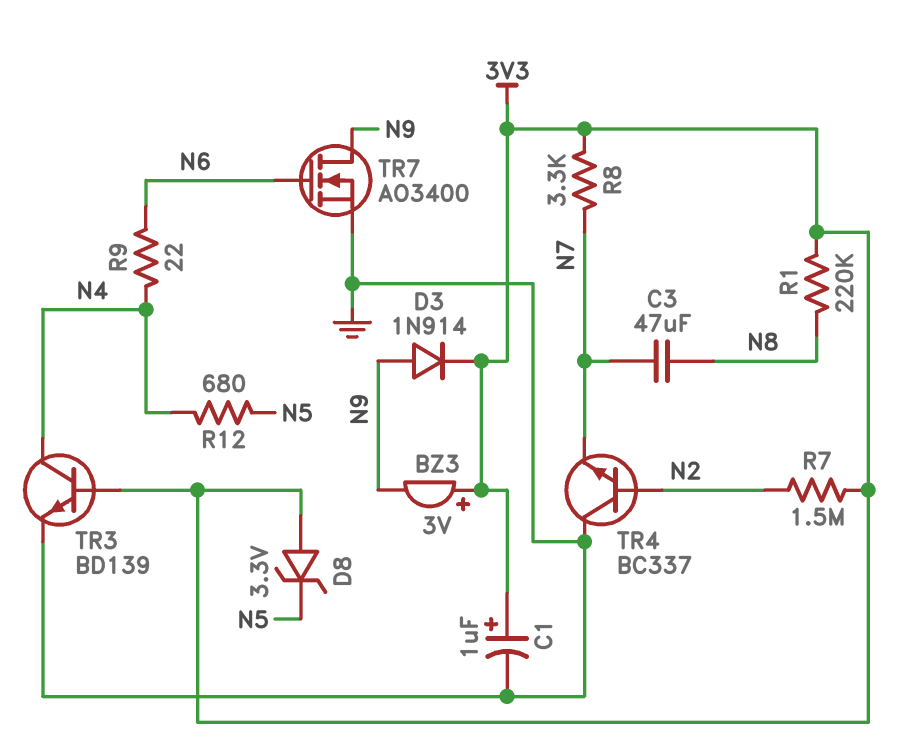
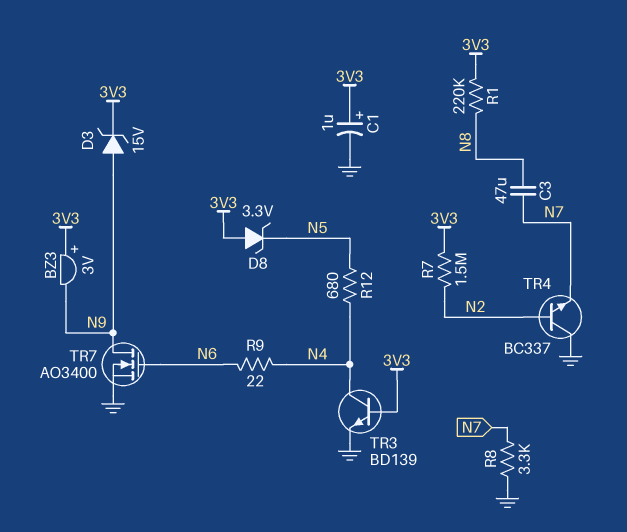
D3: diode 1N914 (A N9, K 3V3) -> zener 15V (A N9, K 3V3)
R8: 3.3k (3V3, N7) -> 3.3k (GND, N7)

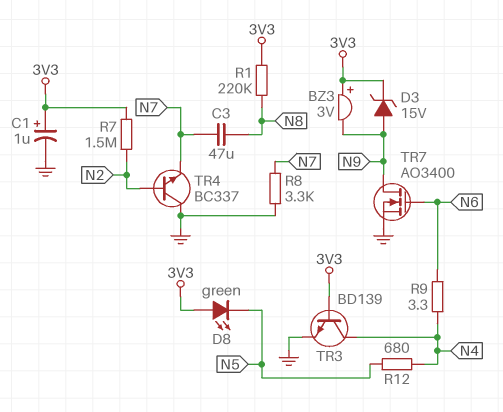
D8: zener 3.3V (A 3V3, K N5) -> LED green (A 3V3, K N5)
R9: 22 (N4, N6) -> 3.3 (N4, N6)

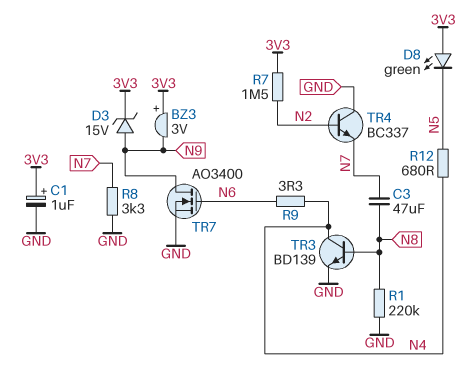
R1: 220k (3V3, N8) -> 220k (GND, N8)
TR3: NPN BD139 (B 3V3, C N4, E GND) -> NPN BD139 (B N8, C N4, E GND)

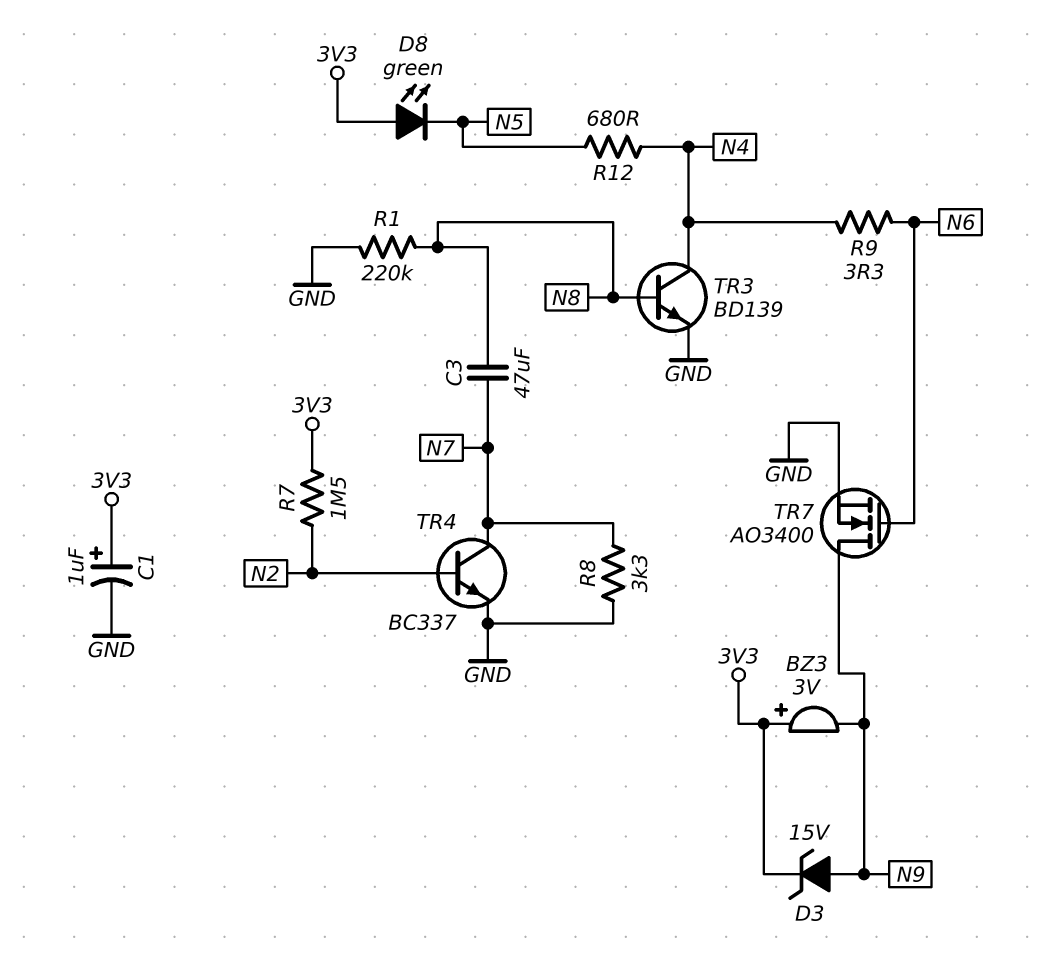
TR4: NPN BC337 (B N2, C GND, E N7) -> NPN BC337 (B N2, C N7, E GND)

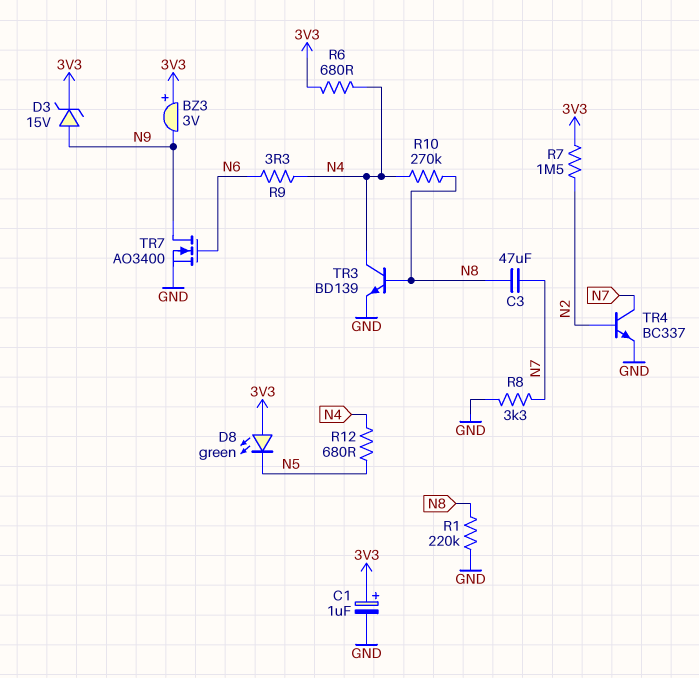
R6: none -> 680 (3V3, N4)
R10: none -> 270k (N4, N8)

